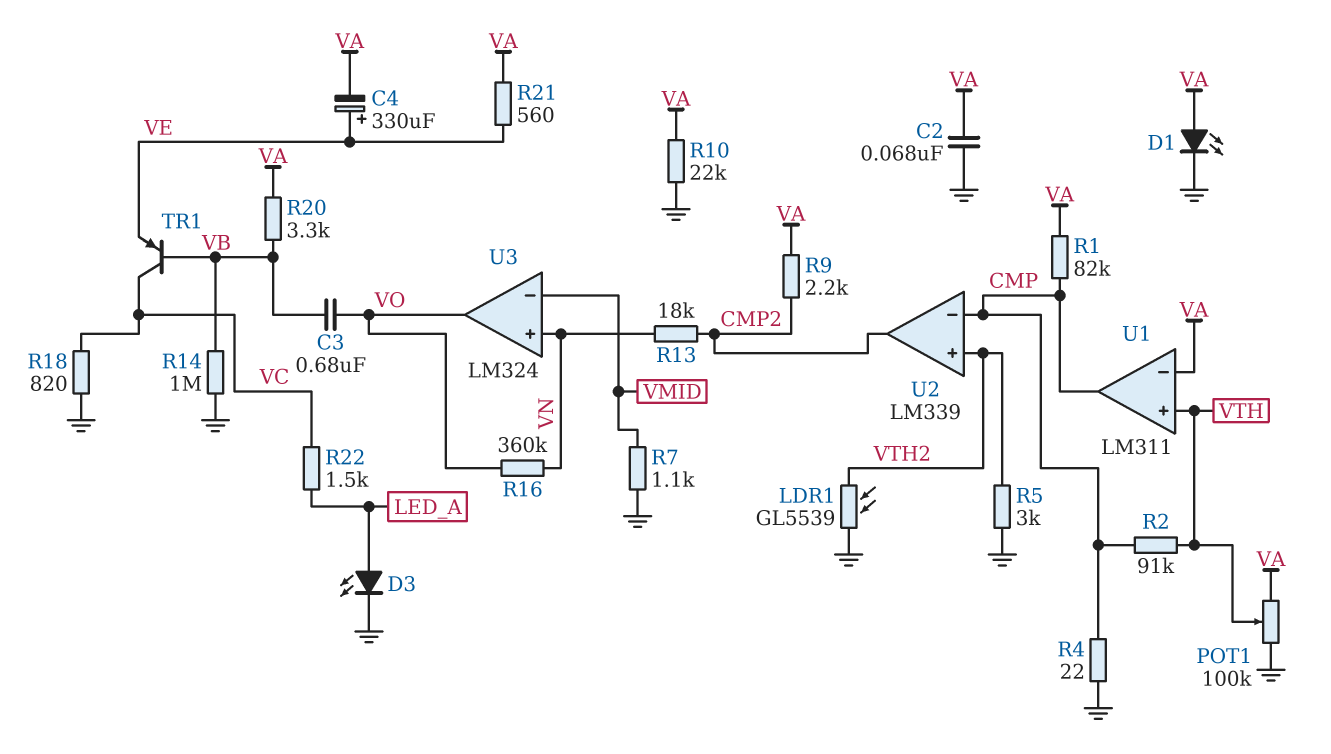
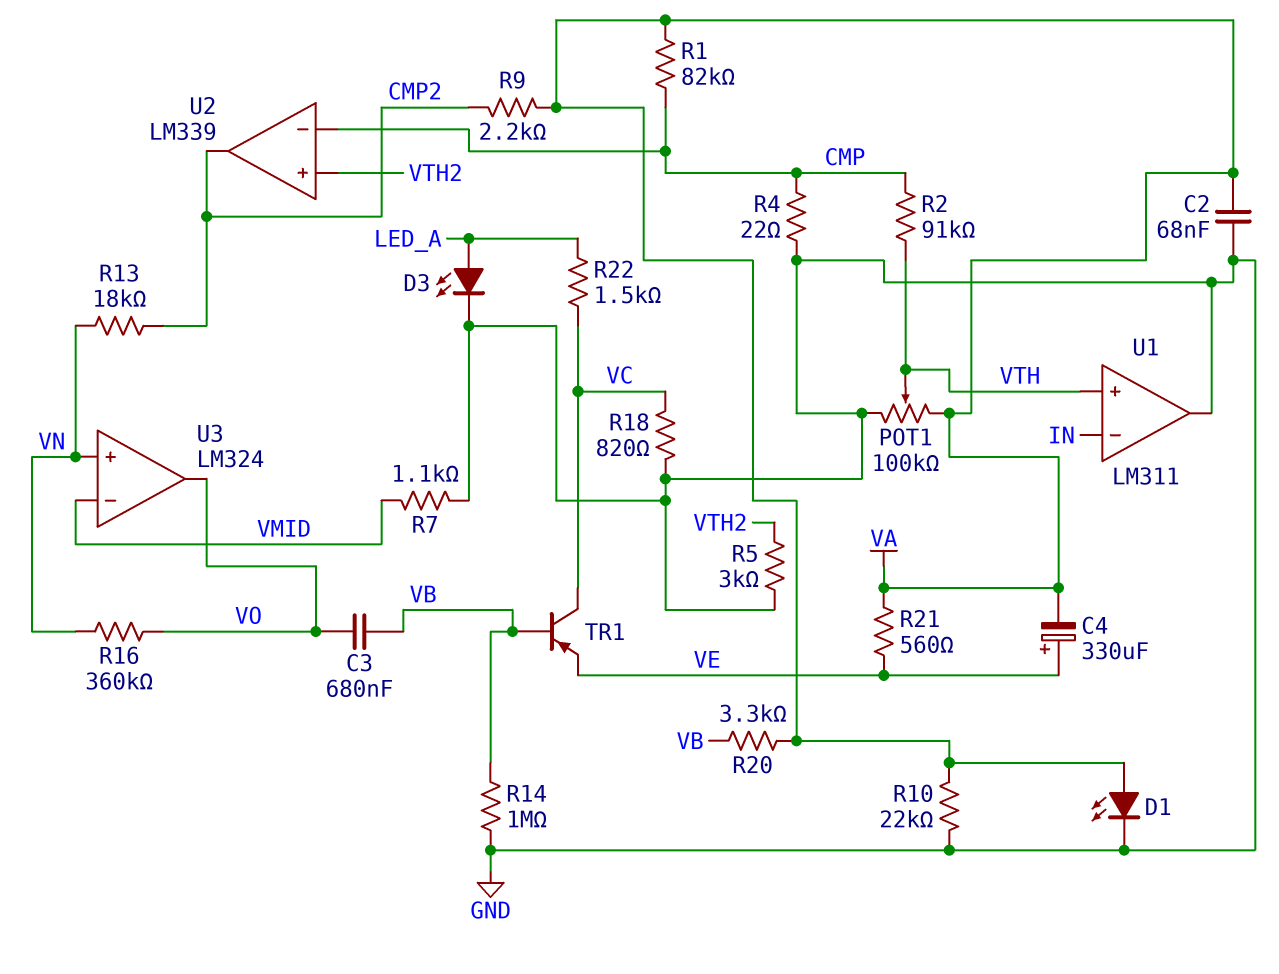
LDR1: GL5539 (GND, VTH2) -> none
U1 pin in-: VA -> IN
U1 pin out: CMP -> GND

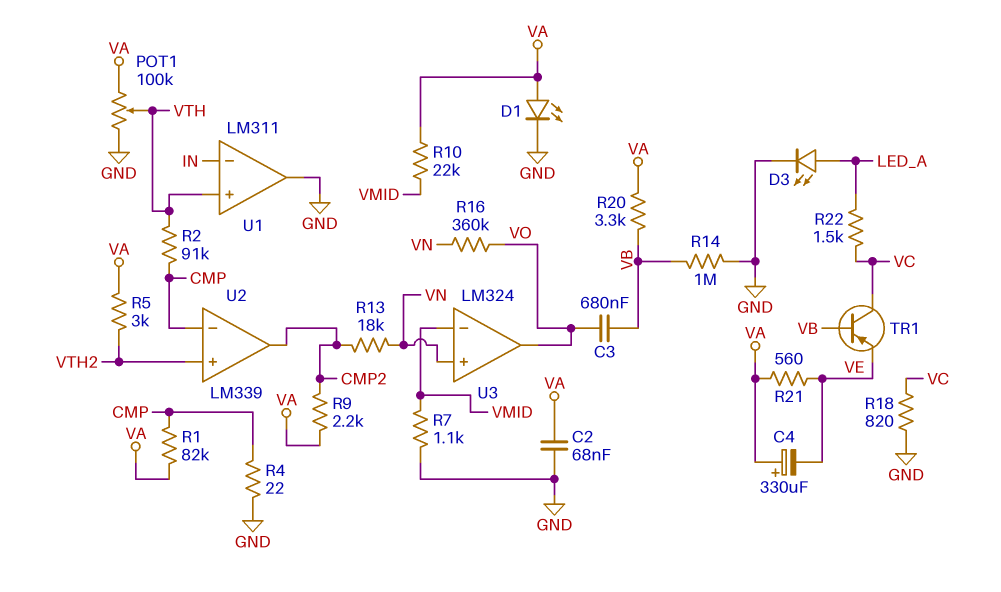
C4: 330uF (plus VE, minus VA) -> 330uF (plus VA, minus VE)
R5: 3k (GND, VTH2) -> 3k (VA, VTH2)
R10: 22k (GND, VA) -> 22k (VA, VMID)

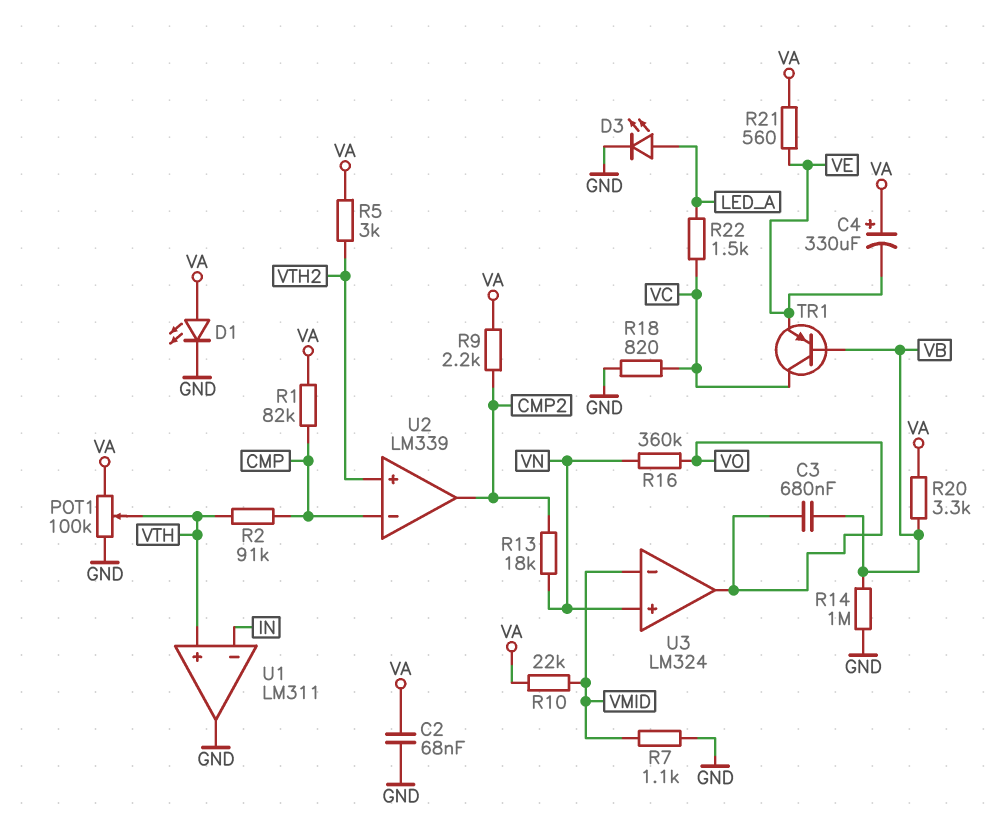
R4: 22 (CMP, GND) -> none

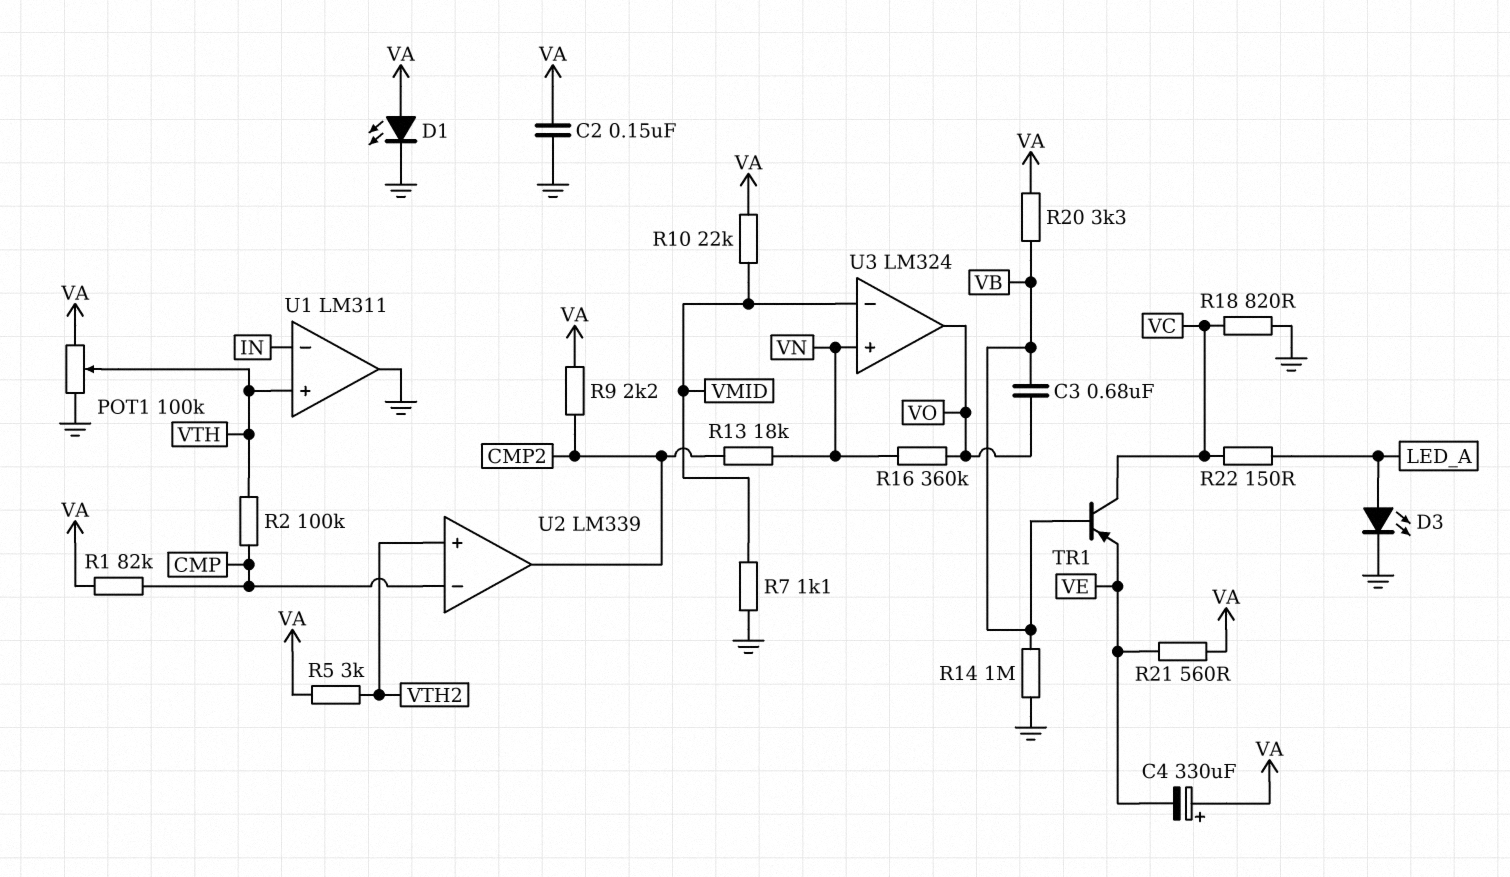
C2: 68nF (GND, VA) -> 150nF (GND, VA)
R2: 91k (CMP, VTH) -> 100k (CMP, VTH)
R22: 1.5k (LED_A, VC) -> 150 (LED_A, VC)

